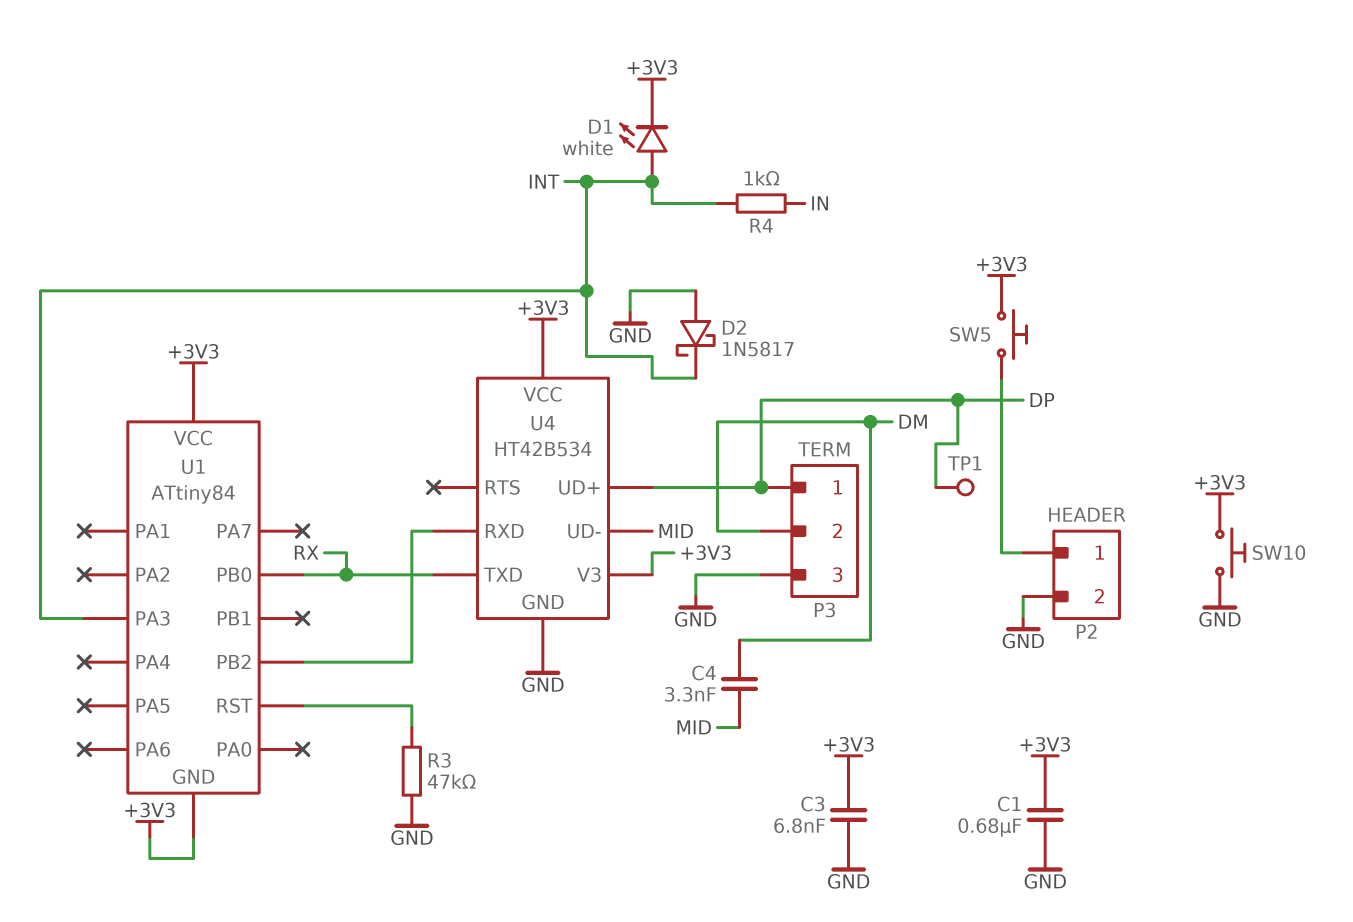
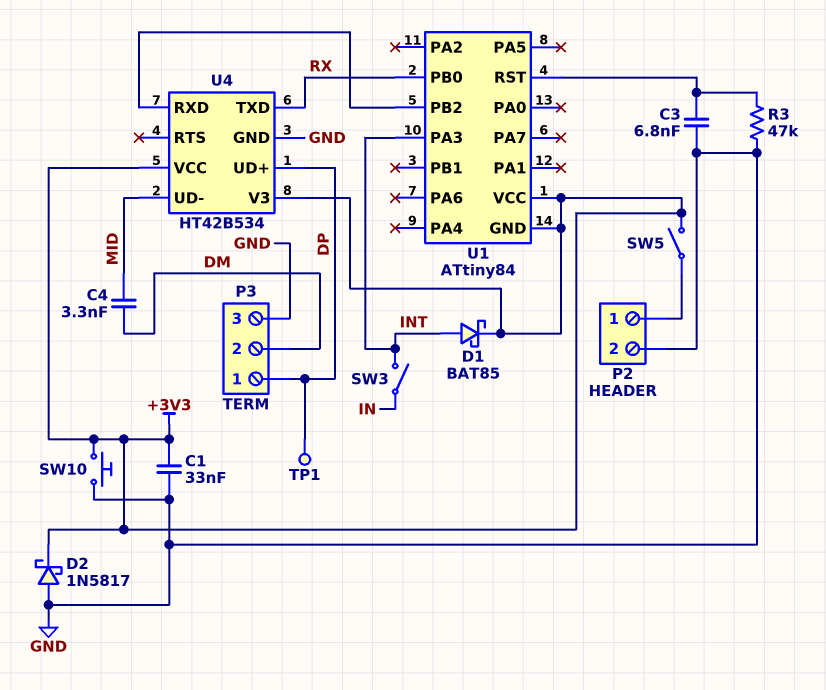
C1: 680nF (+3V3, GND) -> 33nF (+3V3, GND)
C3: 6.8nF (+3V3, GND) -> 6.8nF (GND, U1/RST)
D1: LED white (A INT, K +3V3) -> schottky BAT85 (A INT, K +3V3)
D2: schottky 1N5817 (A GND, K INT) -> schottky 1N5817 (A GND, K +3V3)
R4: 1k (IN, INT) -> none
SW3: none -> switch (IN, INT)
SW5: button (+3V3, P2/1) -> switch (+3V3, P2/1)

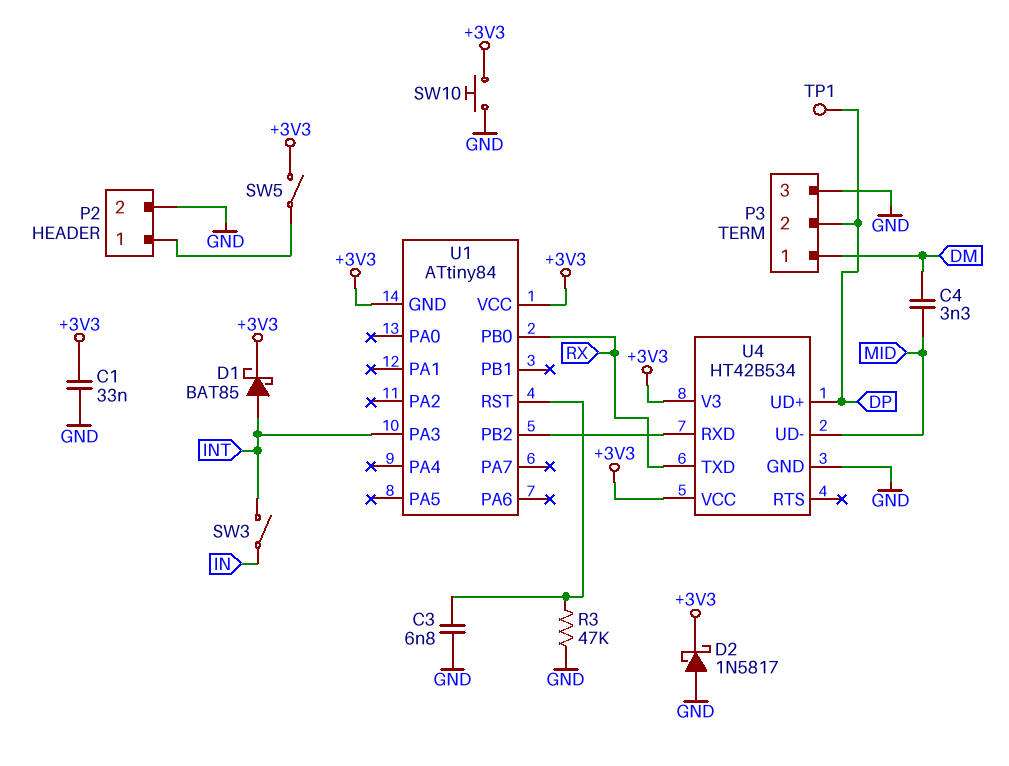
P3 pin 1: DP -> DM
P3 pin 2: DM -> DP

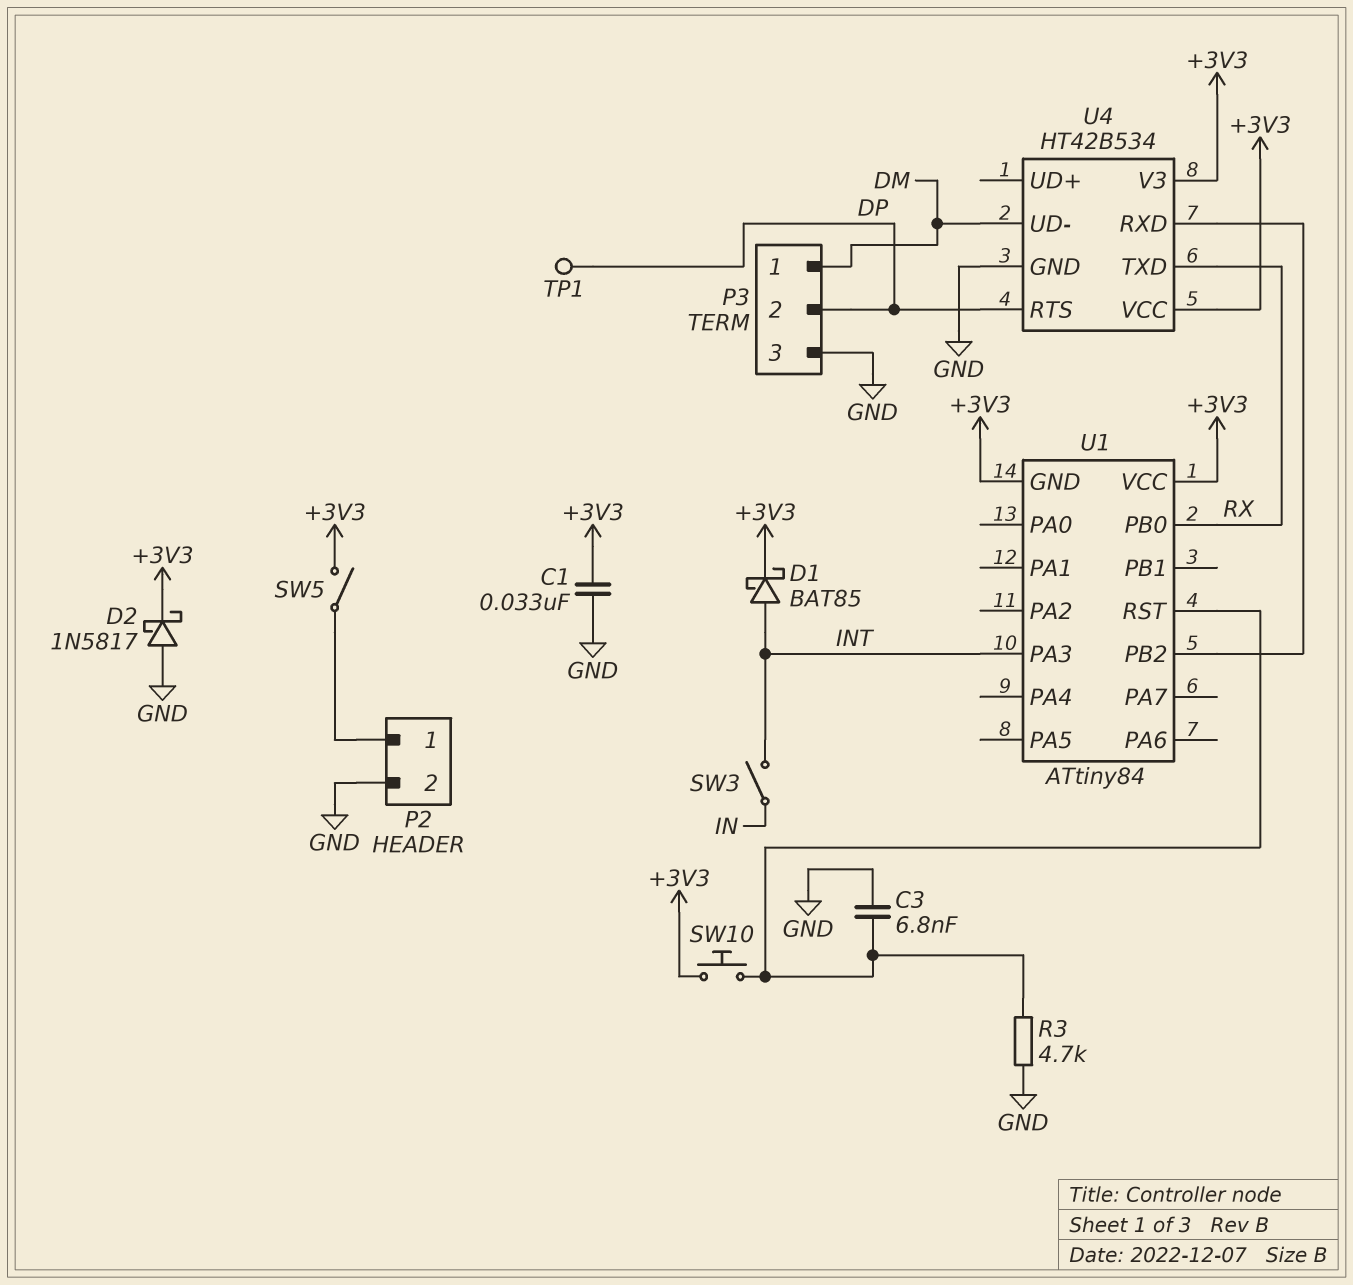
C4: 3.3nF (DM, MID) -> none
R3: 47k (GND, U1/RST) -> 4.7k (GND, U1/RST)
SW10: button (+3V3, GND) -> button (+3V3, U1/RST)
U4 pin RTS: none -> DP
U4 pin UD+: DP -> none
U4 pin UD-: MID -> DM

